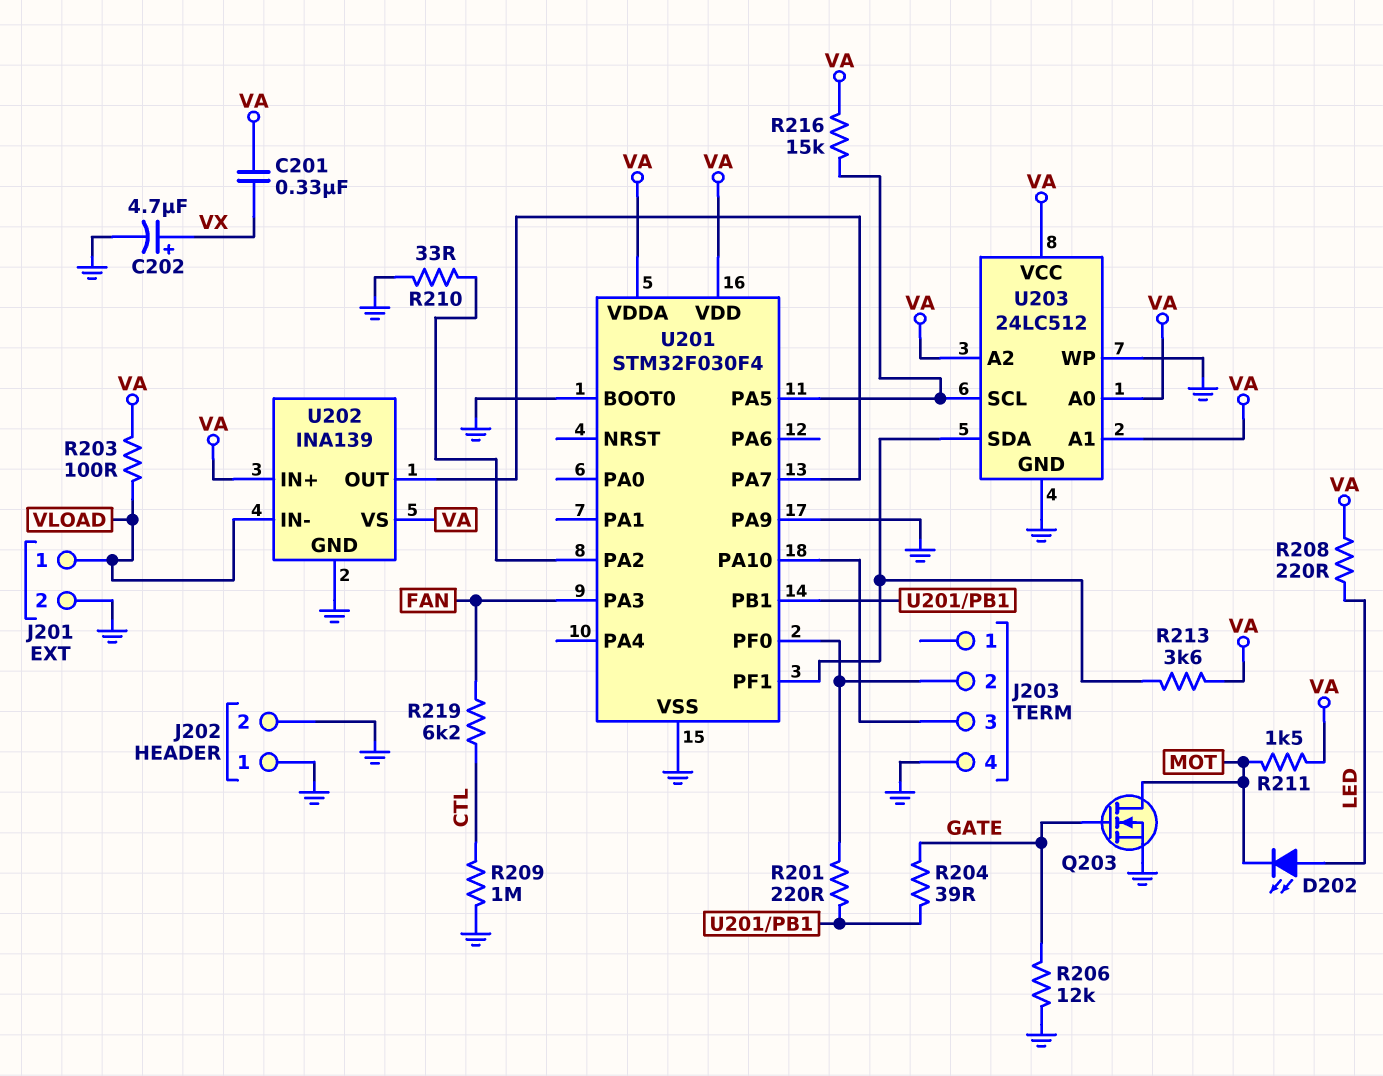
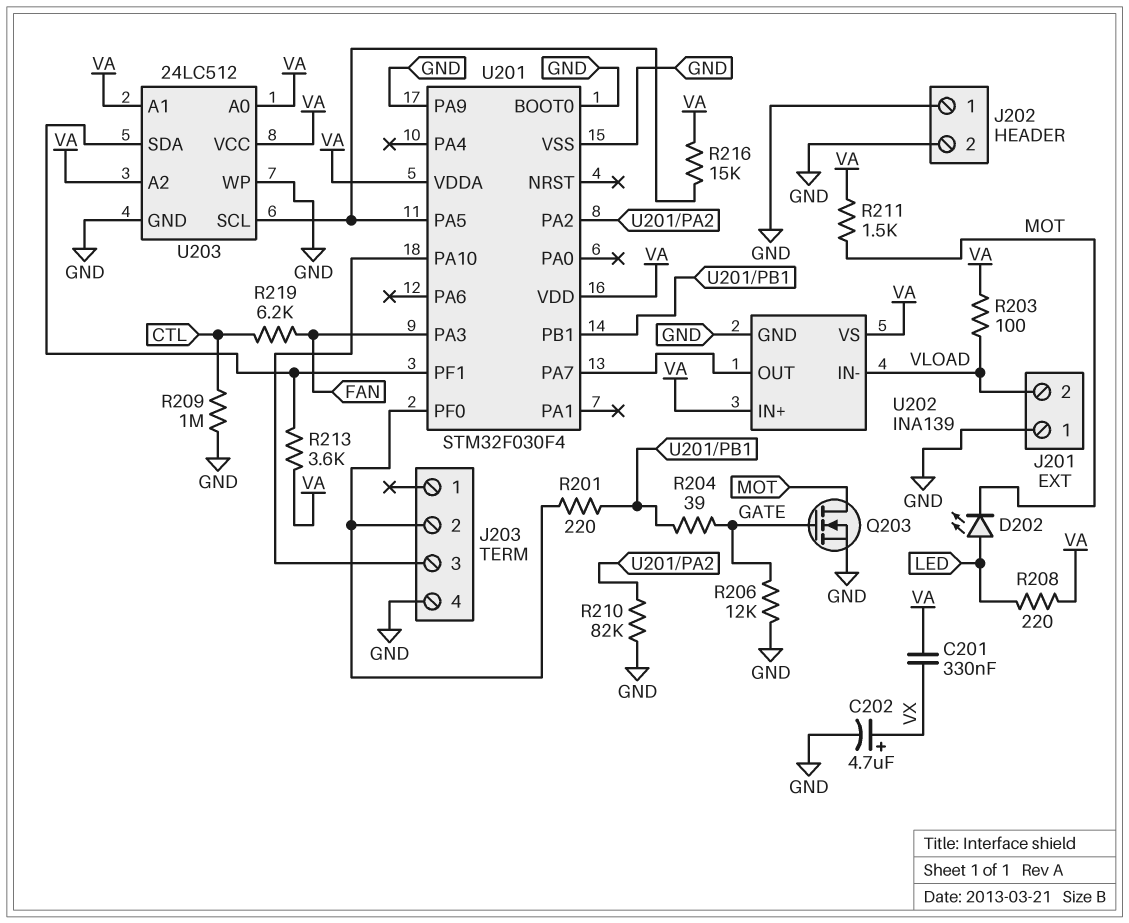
J201 pin 1: VLOAD -> GND
J201 pin 2: GND -> VLOAD
R210: 33 (GND, U201/PA2) -> 82k (GND, U201/PA2)

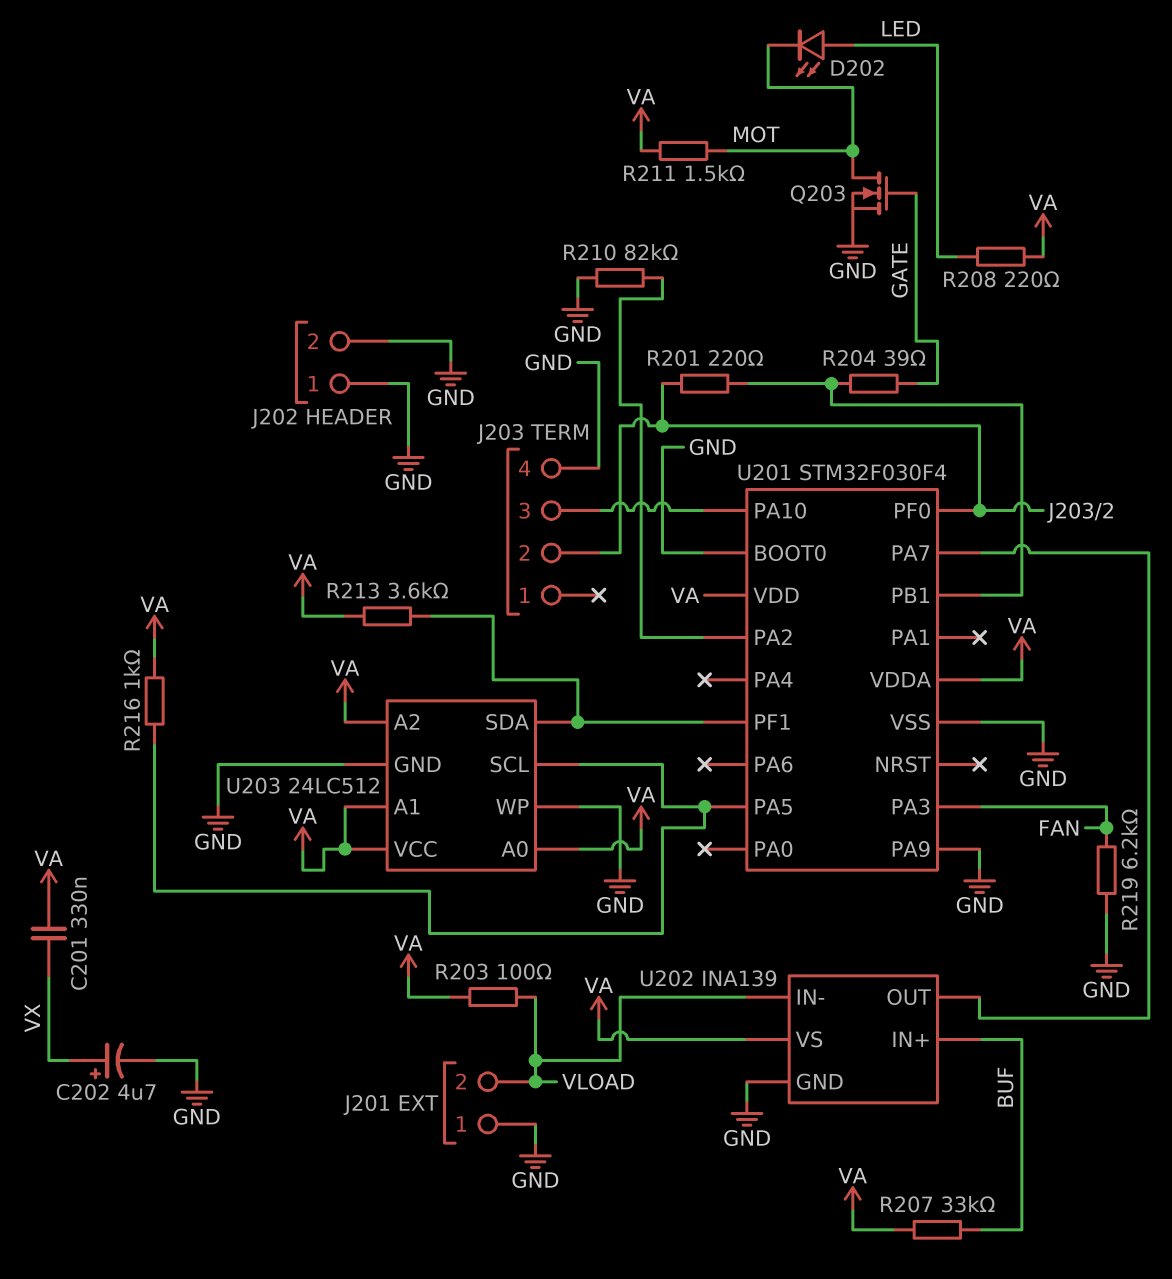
R206: 12k (GATE, GND) -> none
R207: none -> 33k (BUF, VA)
R209: 1M (CTL, GND) -> none
R216: 15k (U201/PA5, VA) -> 1k (U201/PA5, VA)
R219: 6.2k (CTL, FAN) -> 6.2k (FAN, GND)
U202 pin IN+: VA -> BUF

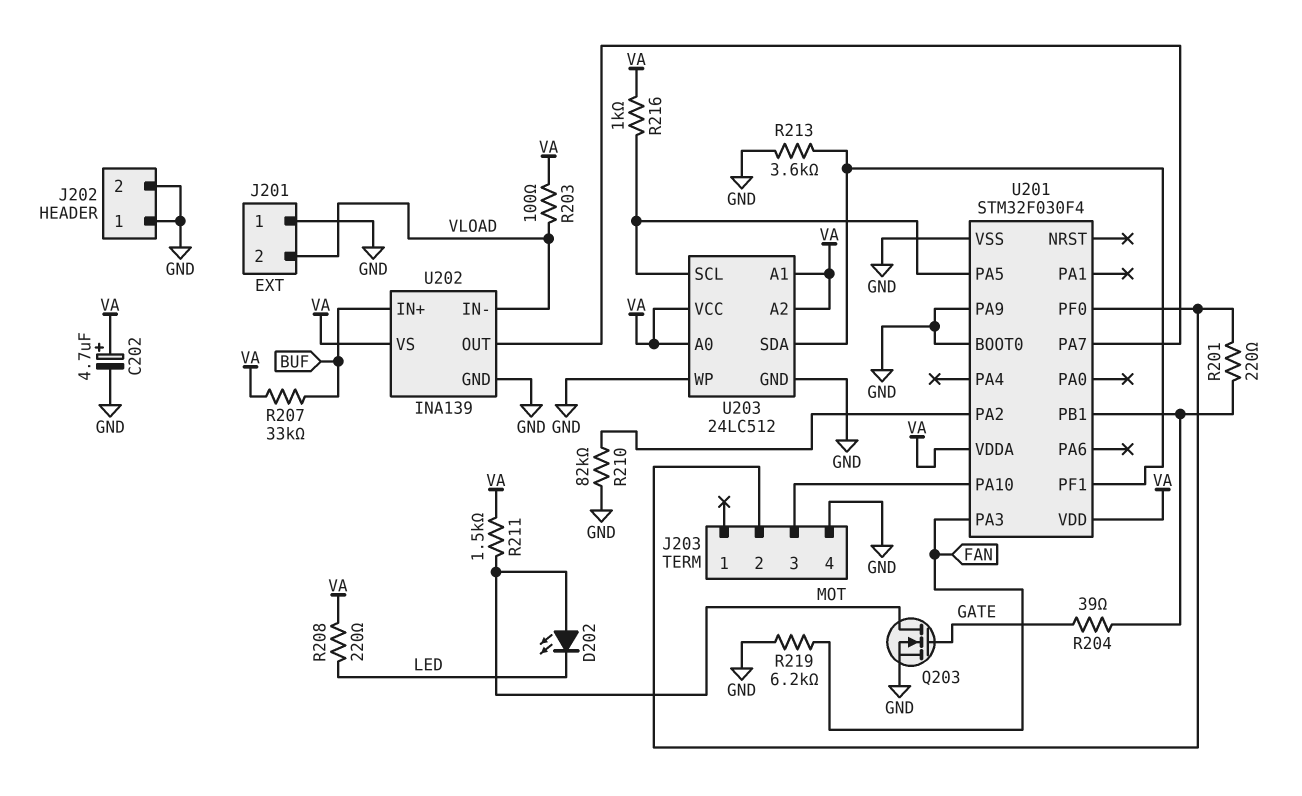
C201: 330nF (VA, VX) -> none
C202: 4.7uF (plus VX, minus GND) -> 4.7uF (plus VA, minus GND)
D202: LED (A LED, K MOT) -> LED (A MOT, K LED)
R213: 3.6k (U201/PF1, VA) -> 3.6k (GND, U201/PF1)

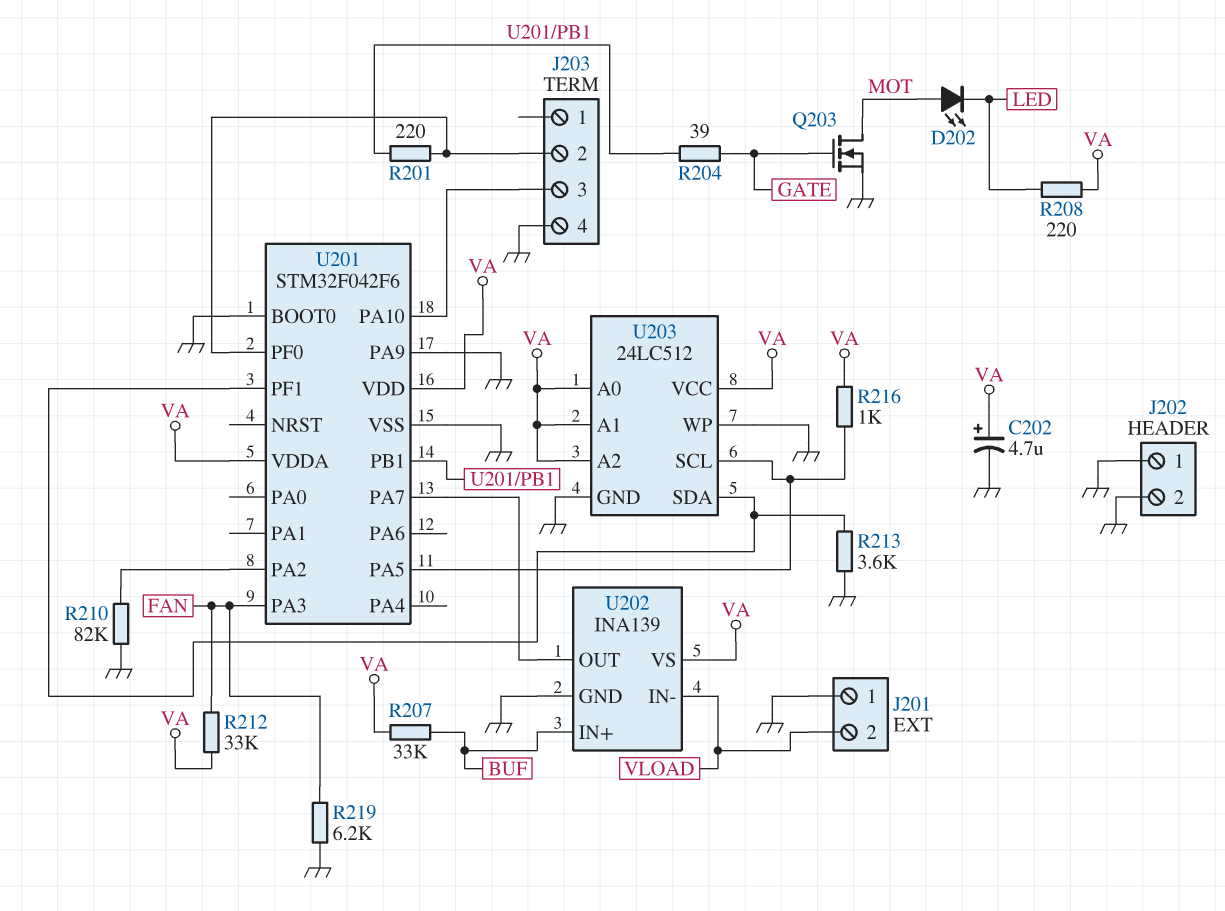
R203: 100 (VA, VLOAD) -> none
R211: 1.5k (MOT, VA) -> none
R212: none -> 33k (FAN, VA)
U201: STM32F030F4 -> STM32F042F6

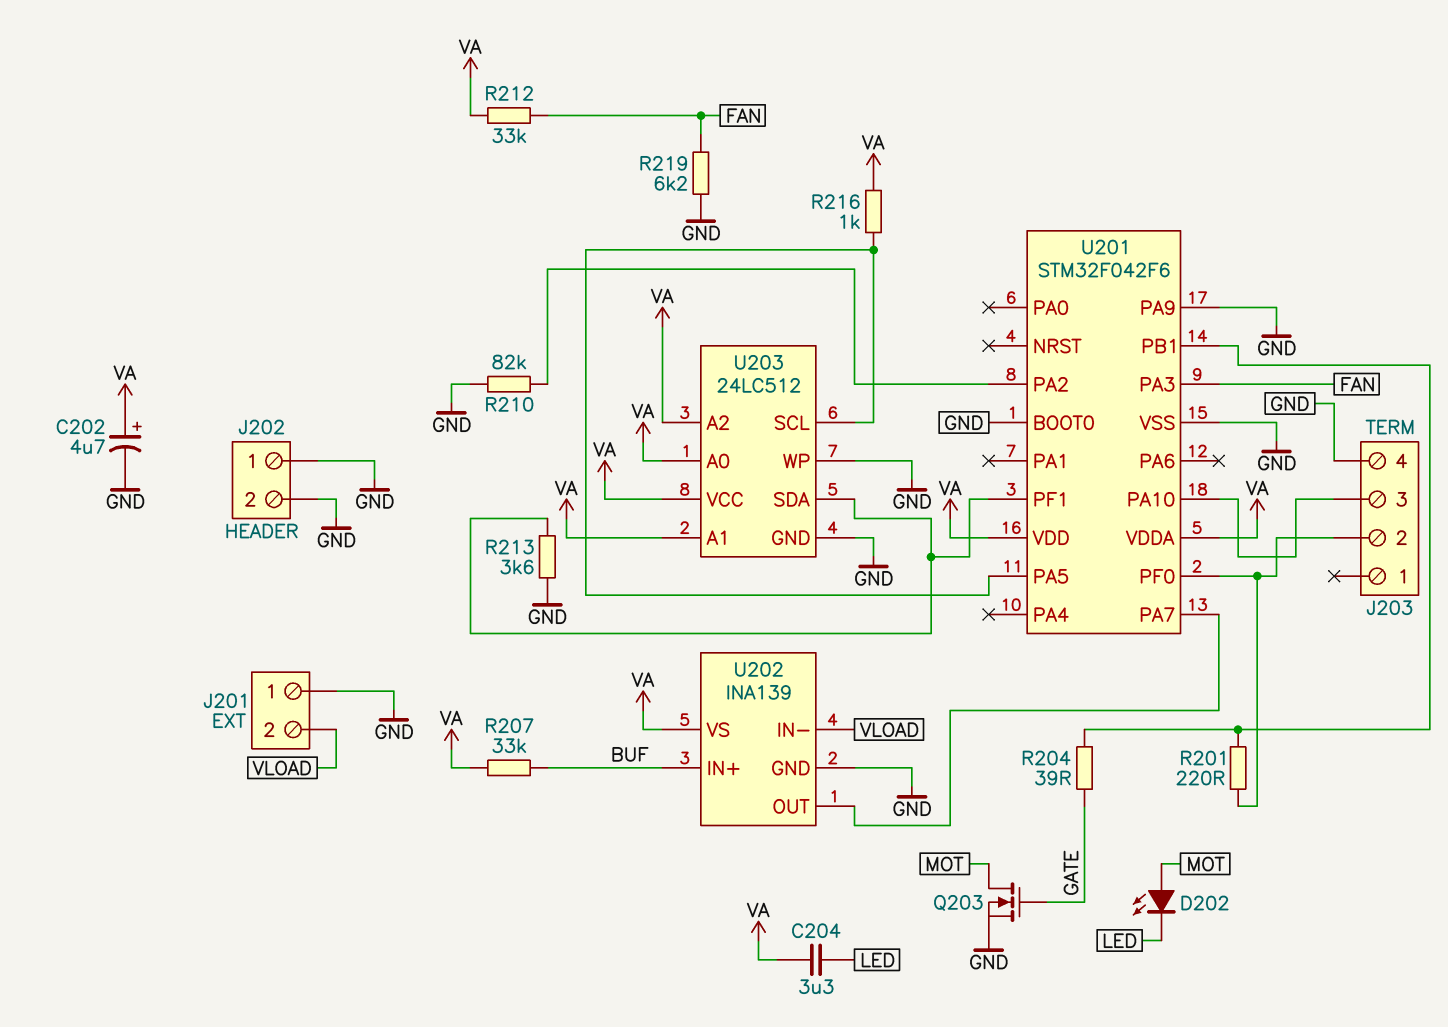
C204: none -> 3.3uF (LED, VA)
R208: 220 (LED, VA) -> none

